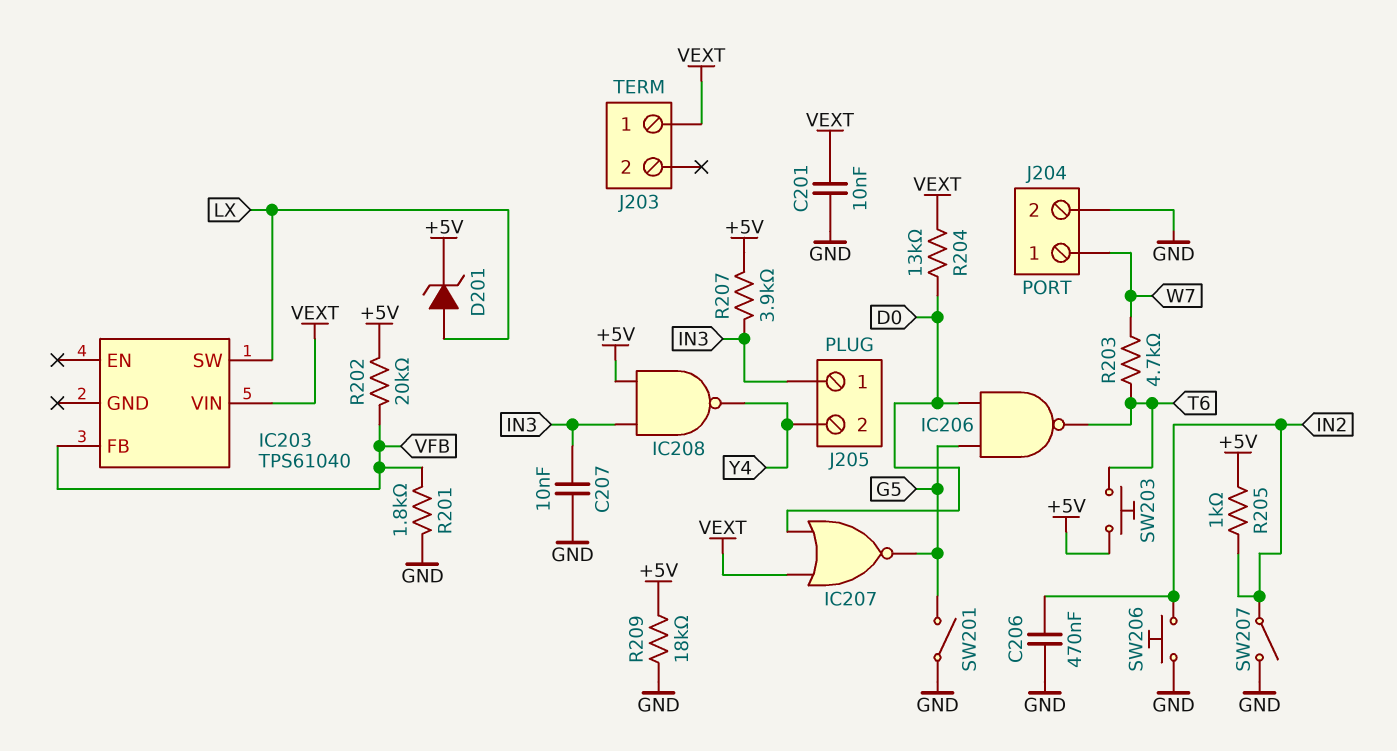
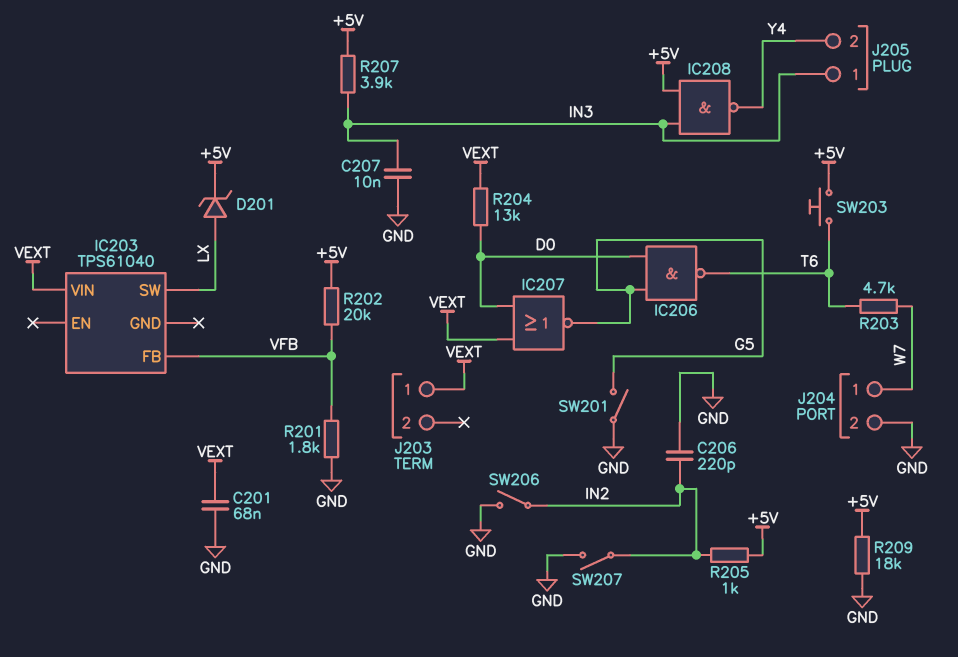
C201: 10nF (GND, VEXT) -> 68nF (GND, VEXT)
C206: 470nF (GND, IN2) -> 220pF (GND, IN2)
SW206: button (GND, IN2) -> switch (GND, IN2)

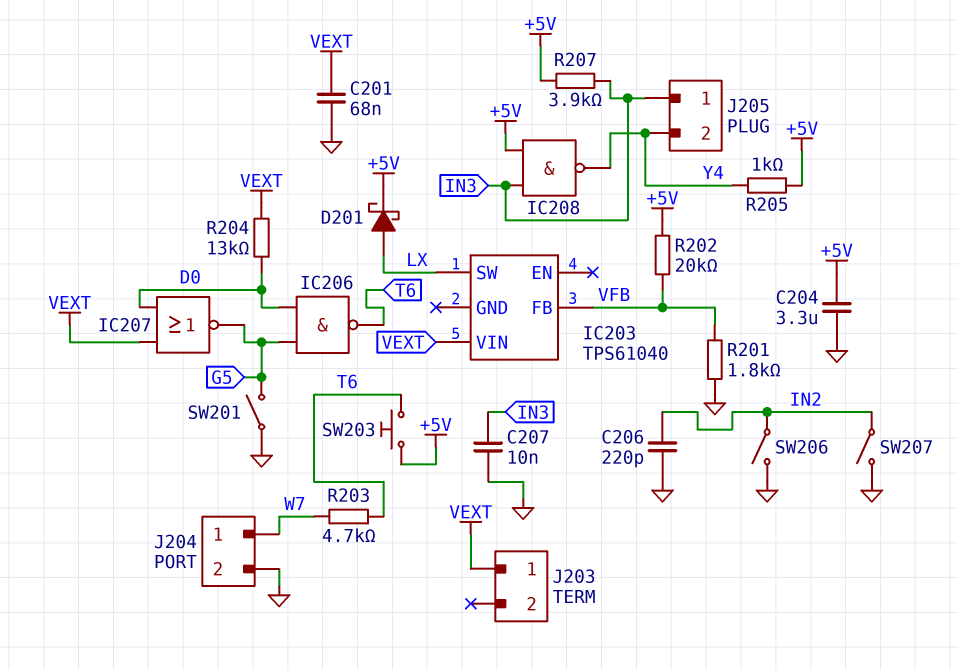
C204: none -> 3.3uF (+5V, GND)
D201: zener (A LX, K +5V) -> schottky (A LX, K +5V)
R205: 1k (+5V, IN2) -> 1k (+5V, Y4)
R209: 18k (+5V, GND) -> none

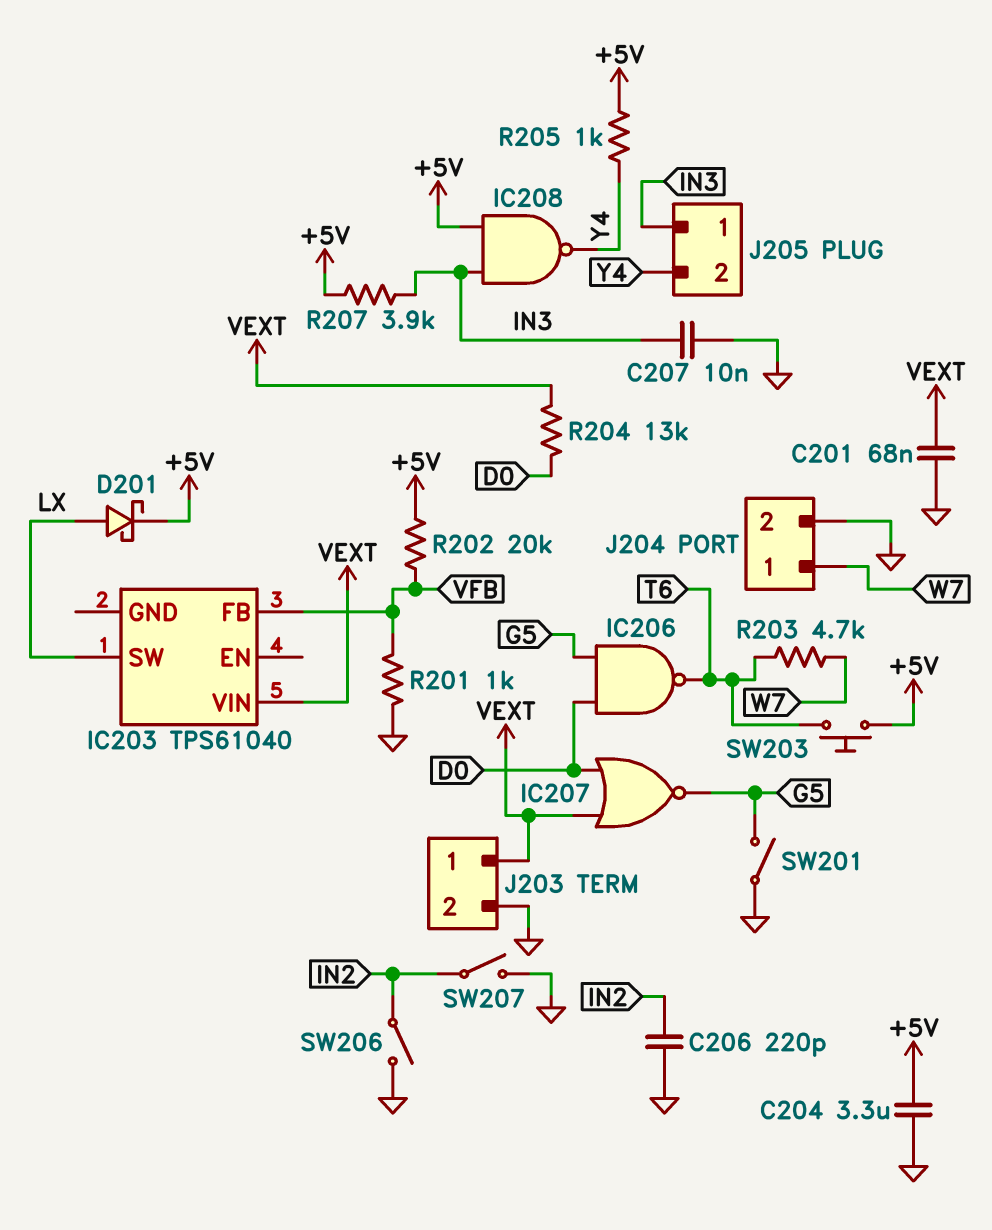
J203 pin 2: none -> GND
R201: 1.8k (GND, VFB) -> 1k (GND, VFB)

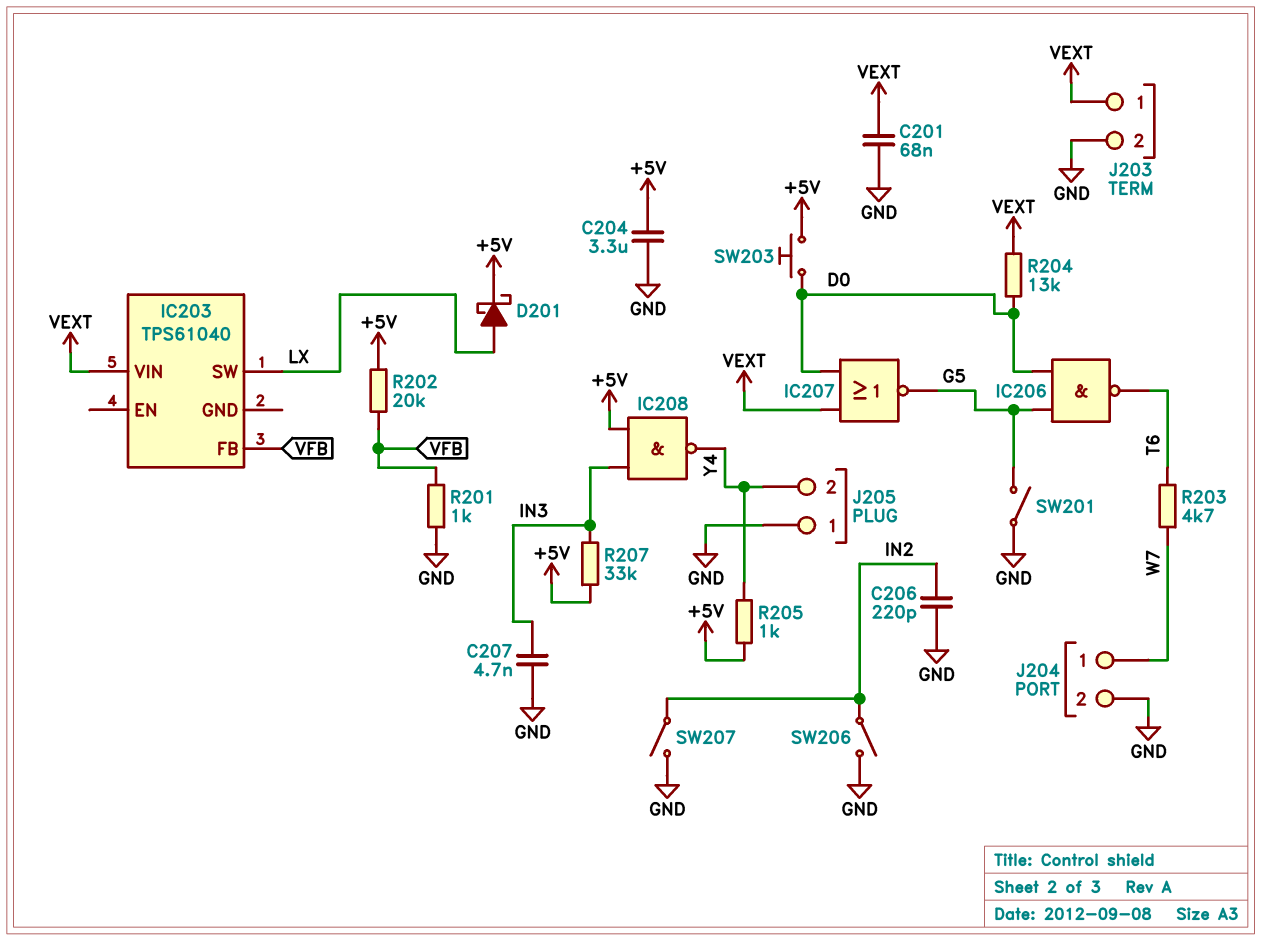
C207: 10nF (GND, IN3) -> 4.7nF (GND, IN3)
J205 pin 1: IN3 -> GND
R207: 3.9k (+5V, IN3) -> 33k (+5V, IN3)
SW203: button (+5V, T6) -> button (+5V, D0)

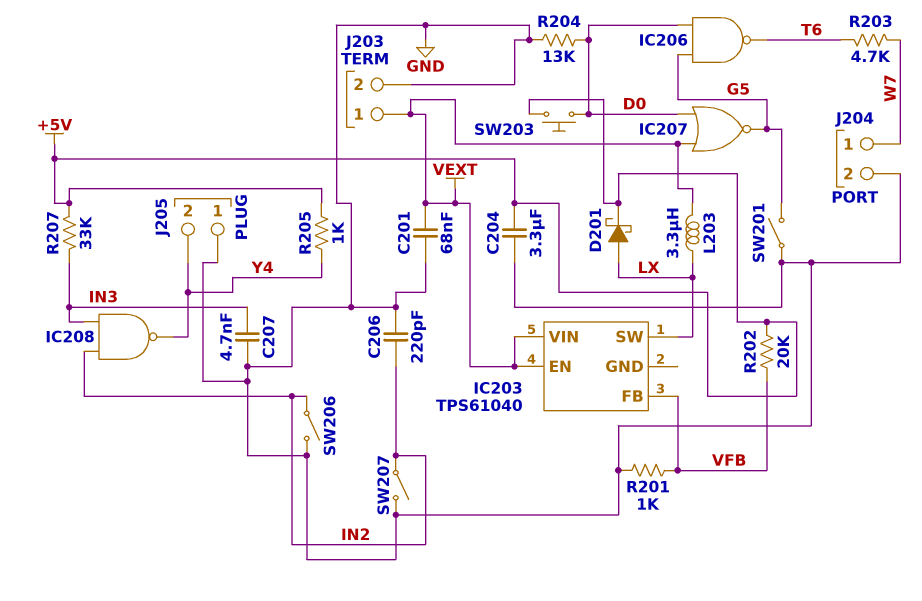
IC203 pin EN: none -> VEXT
IC208: NAND (in +5V, in IN3, out Y4) -> NAND (in IN2, in IN3, out Y4)
L203: none -> 3.3uH (LX, VEXT)
R204: 13k (D0, VEXT) -> 13k (D0, GND)

